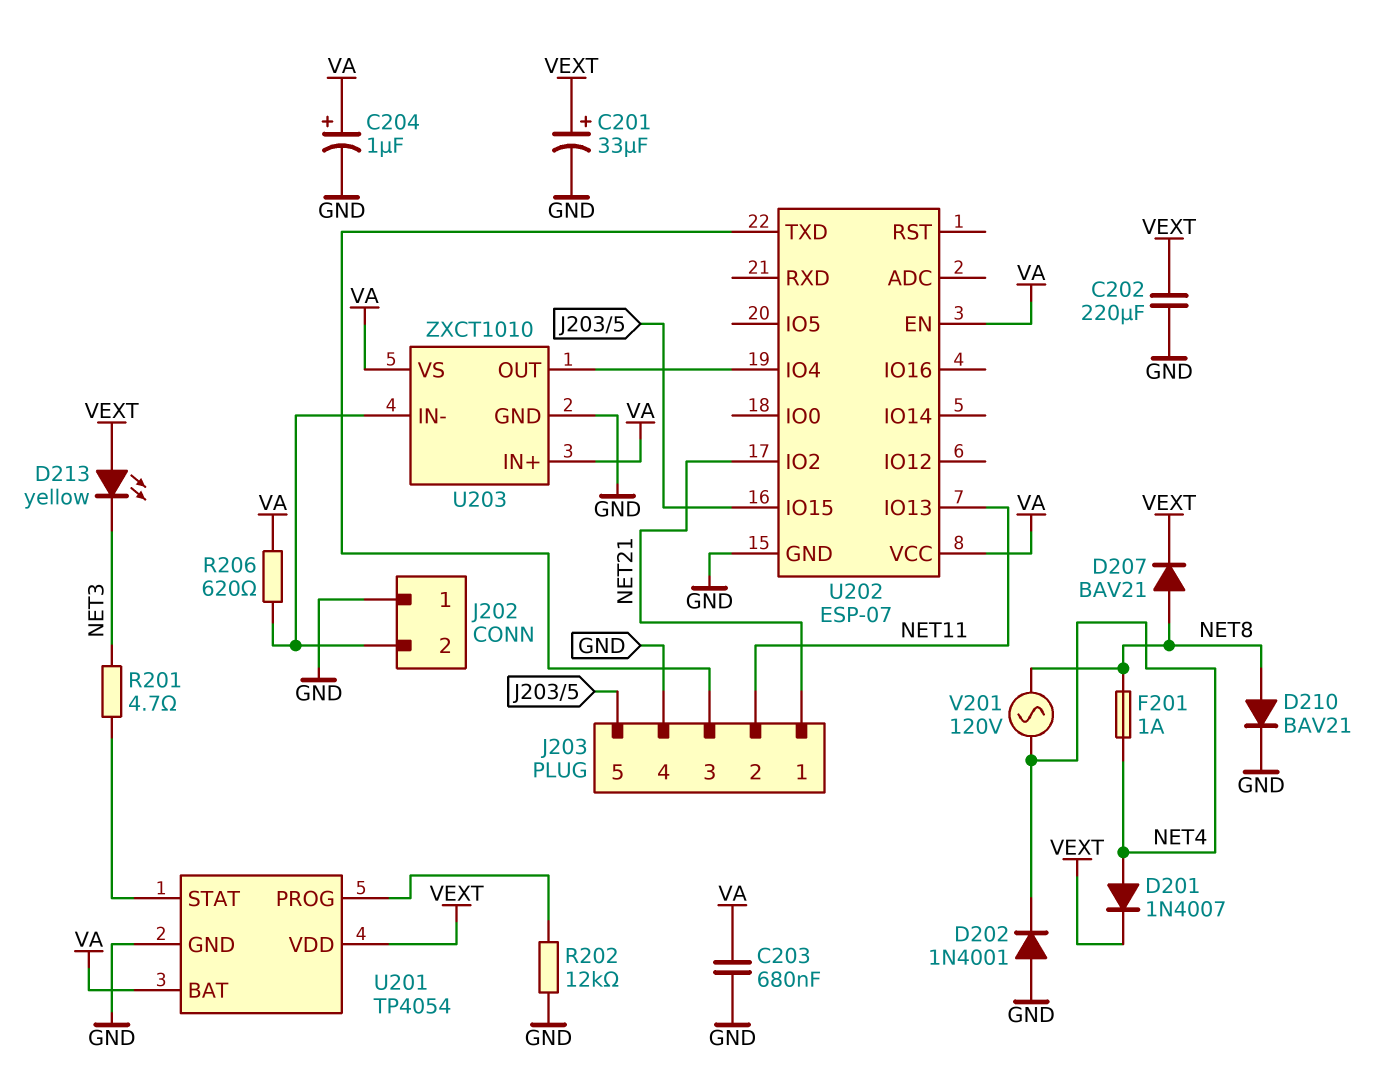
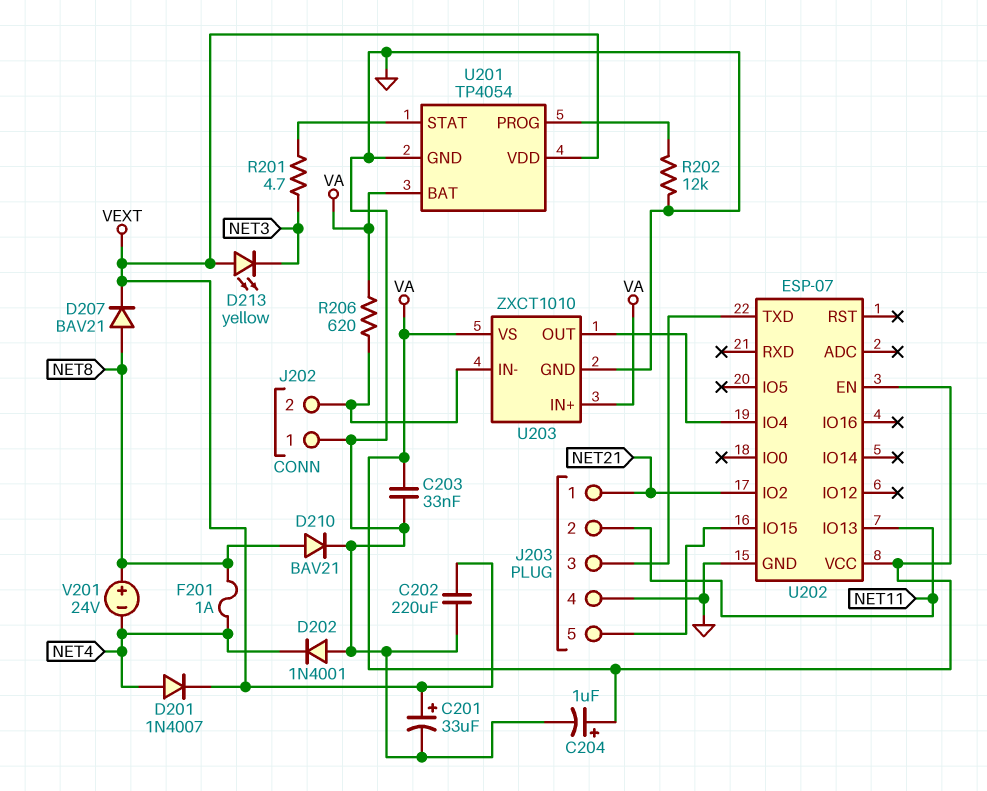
C203: 680nF (GND, VA) -> 33nF (GND, VA)
V201: AC 120V (NET4, NET8) -> 24V (plus NET8, minus NET4)

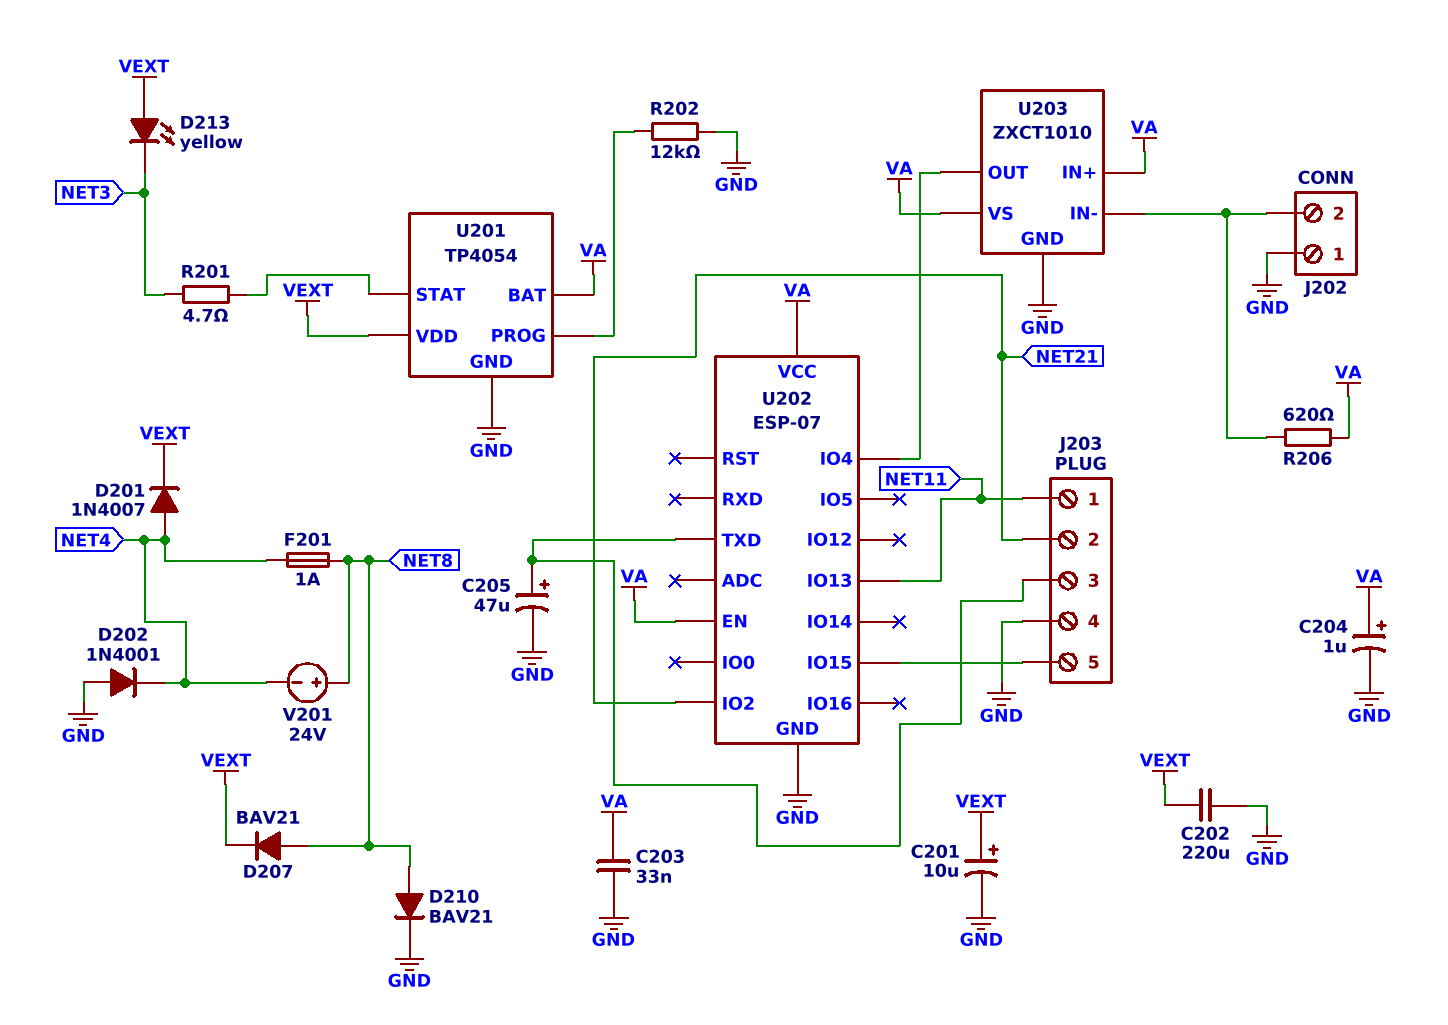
C201: 33uF (plus VEXT, minus GND) -> 10uF (plus VEXT, minus GND)
C205: none -> 47uF (plus J203/3, minus GND)
J203 pin 1: NET21 -> NET11
J203 pin 2: NET11 -> NET21

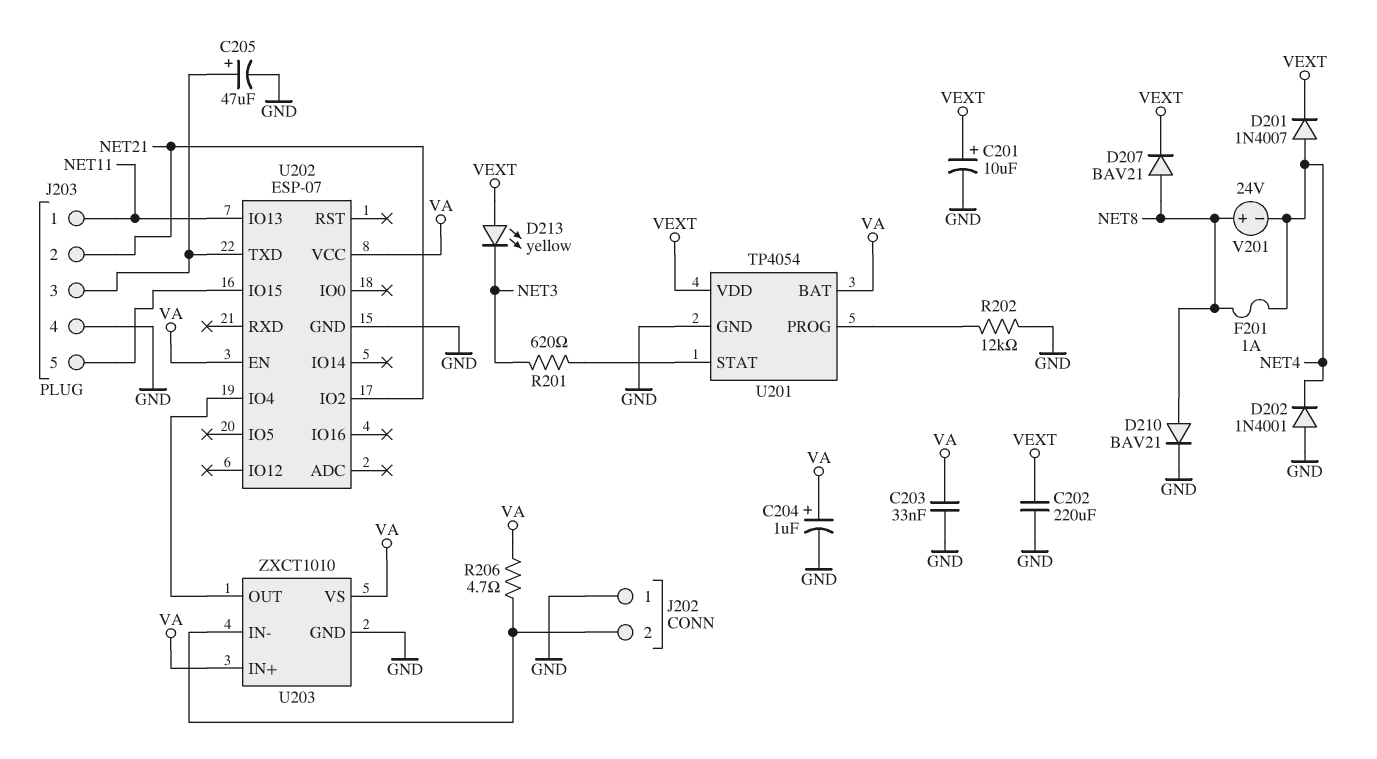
R201: 4.7 (NET3, U201/STAT) -> 620 (NET3, U201/STAT)
R206: 620 (J202/2, VA) -> 4.7 (J202/2, VA)

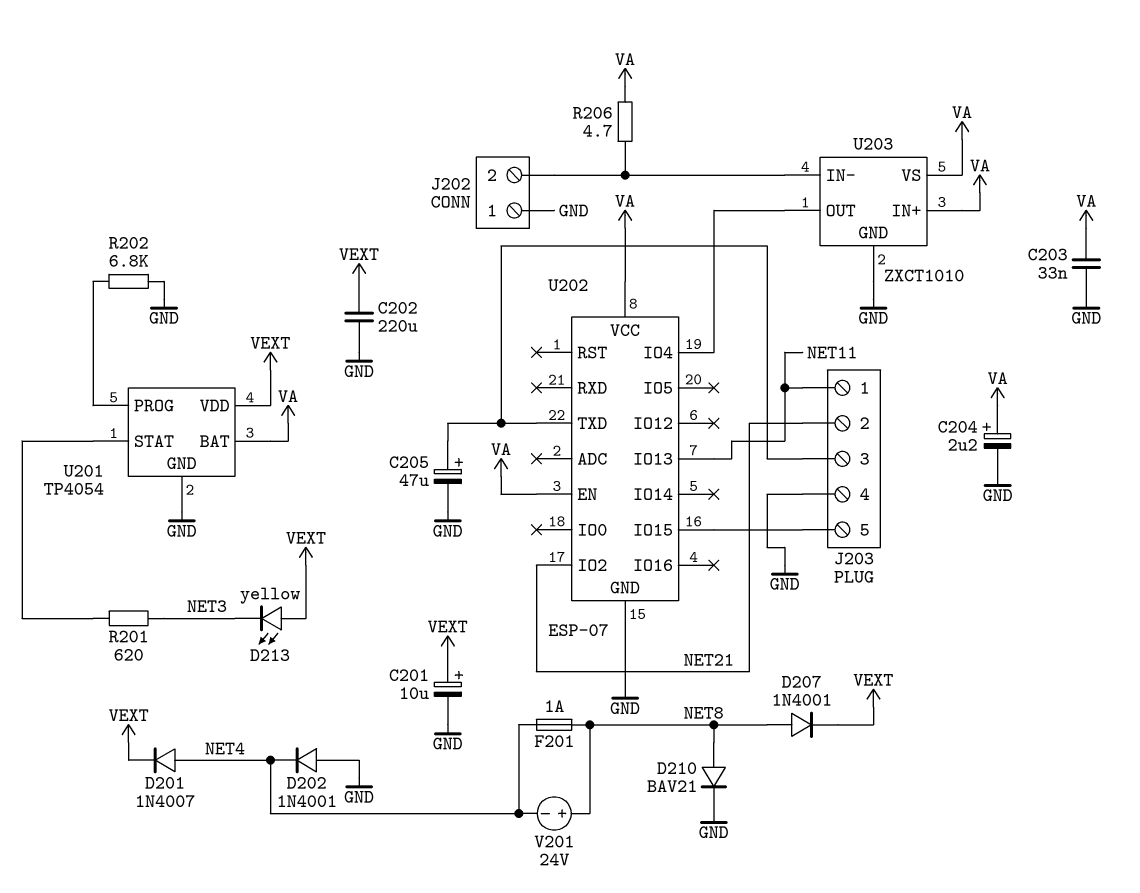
C204: 1uF (plus VA, minus GND) -> 2.2uF (plus VA, minus GND)
D207: diode BAV21 (A NET8, K VEXT) -> diode 1N4001 (A NET8, K VEXT)
R202: 12k (GND, U201/PROG) -> 6.8k (GND, U201/PROG)

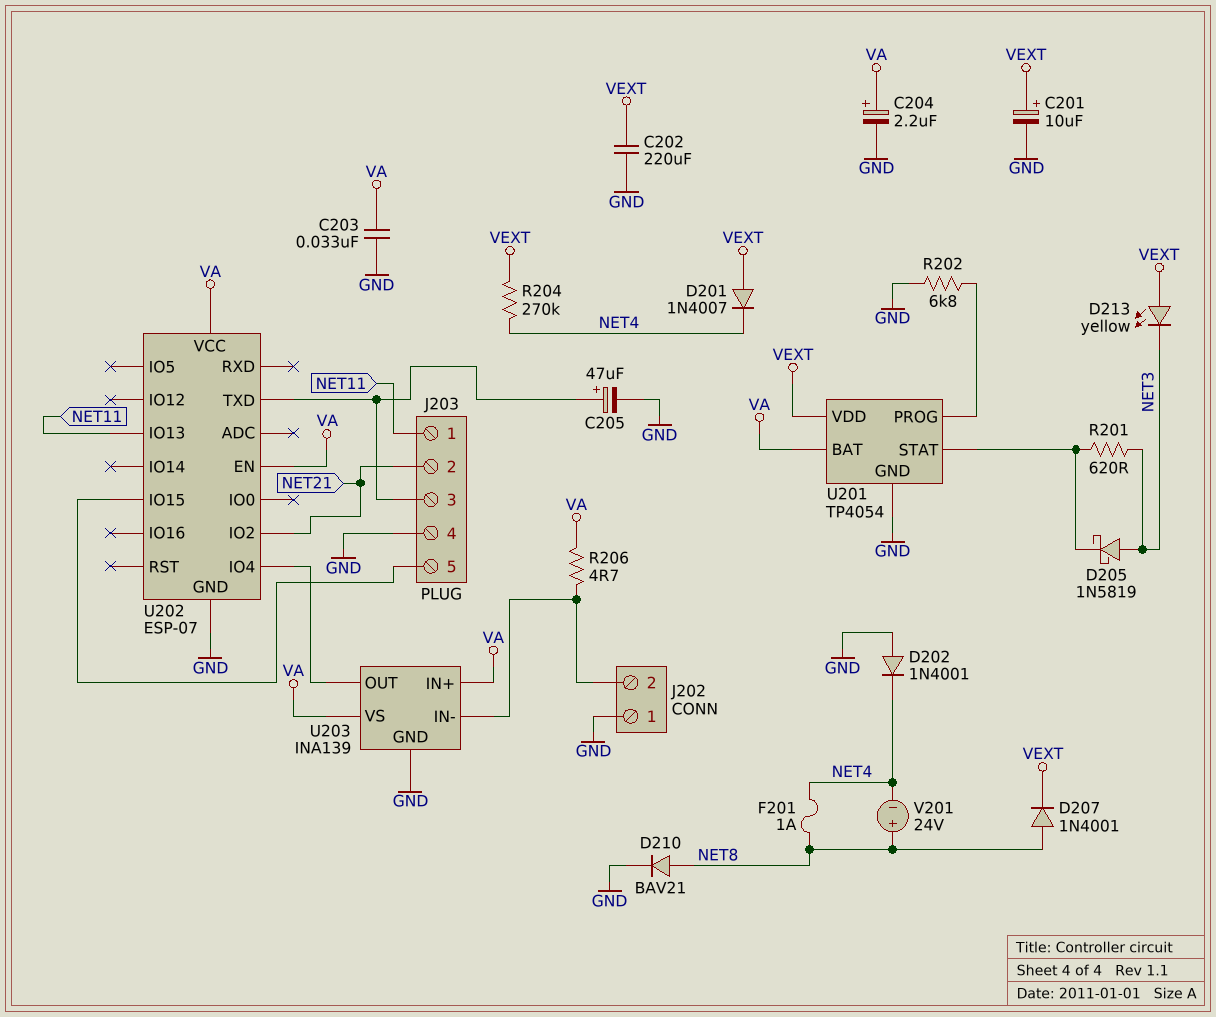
D201: diode 1N4007 (A NET4, K VEXT) -> diode 1N4007 (A VEXT, K NET4)
D205: none -> schottky 1N5819 (A NET3, K U201/STAT)
R204: none -> 270k (NET4, VEXT)
U203: ZXCT1010 -> INA139

